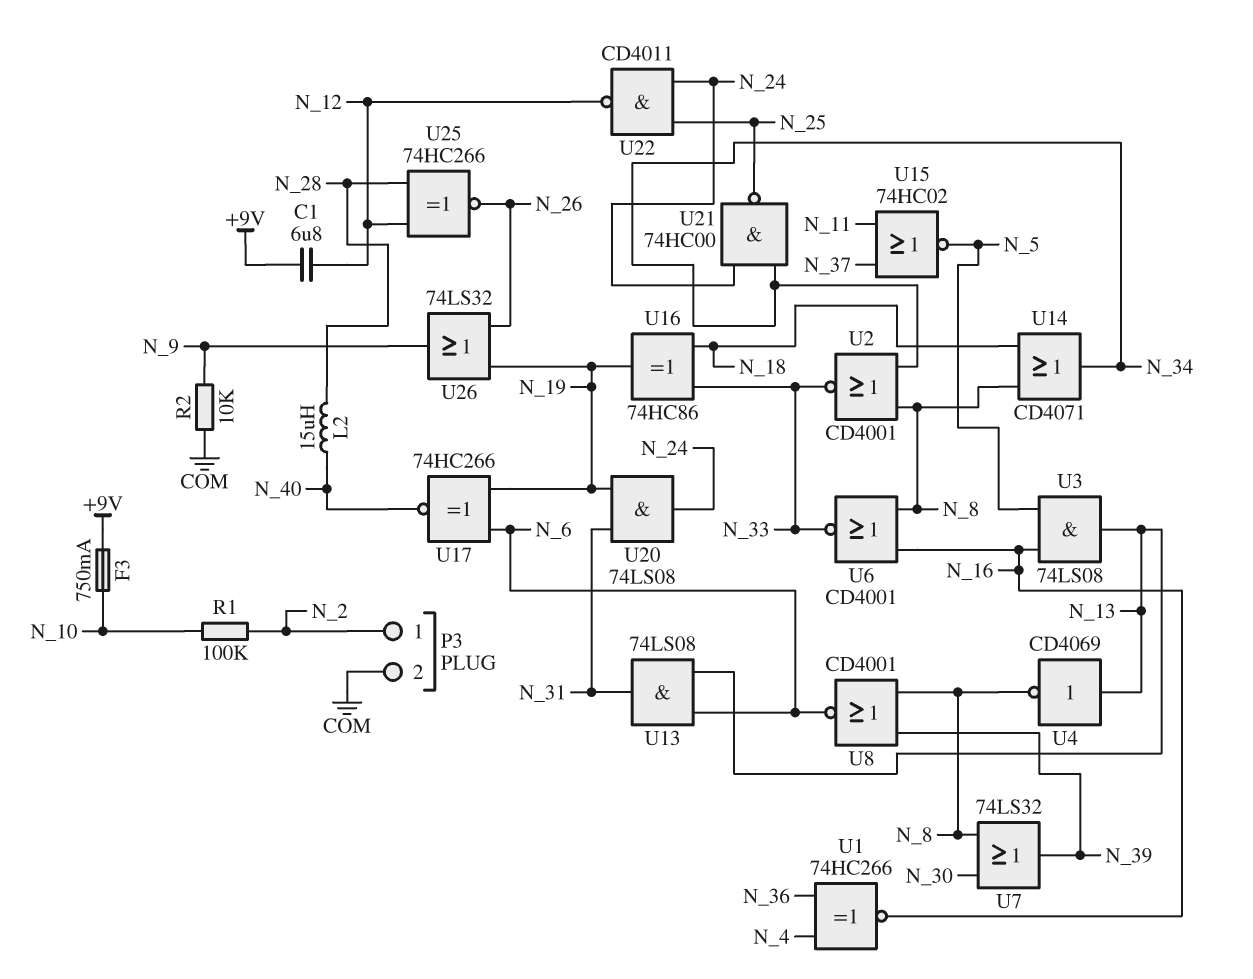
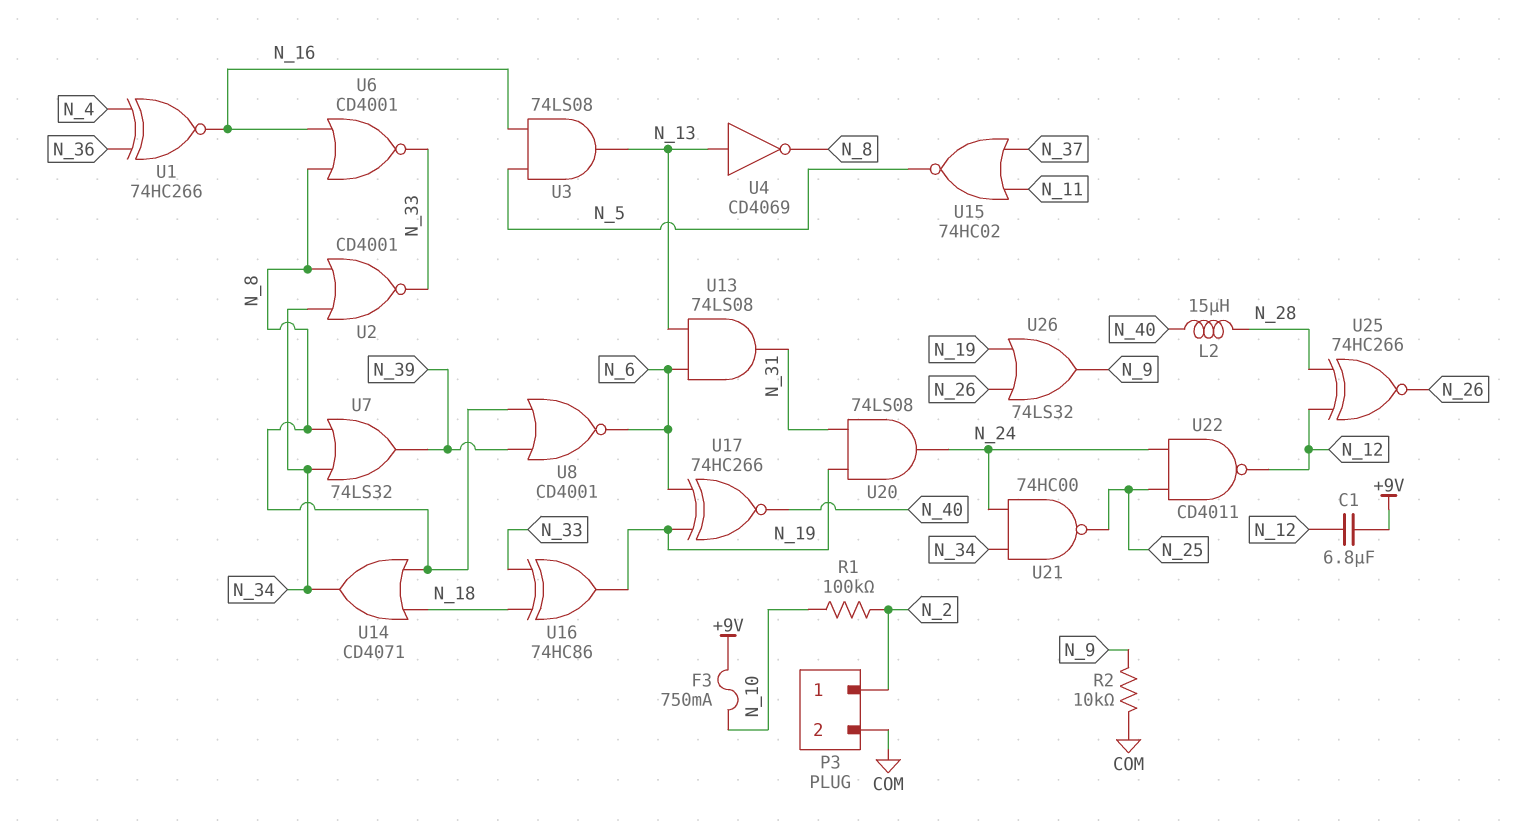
U7: OR 74LS32 (in N_8, in N_30, out N_39) -> OR 74LS32 (in N_8, in N_34, out N_39)

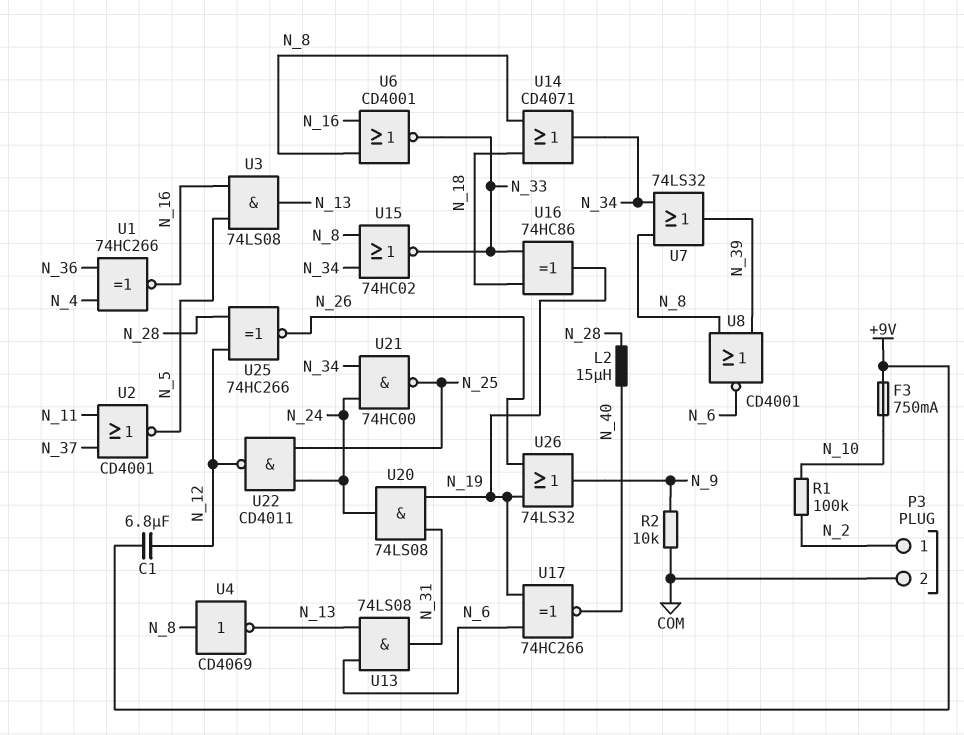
U2: NOR CD4001 (in N_8, in N_34, out N_33) -> NOR CD4001 (in N_11, in N_37, out N_5)
U4: NOT CD4069 (in N_13, out N_8) -> NOT CD4069 (in N_8, out N_13)
U15: NOR 74HC02 (in N_11, in N_37, out N_5) -> NOR 74HC02 (in N_8, in N_34, out N_33)

